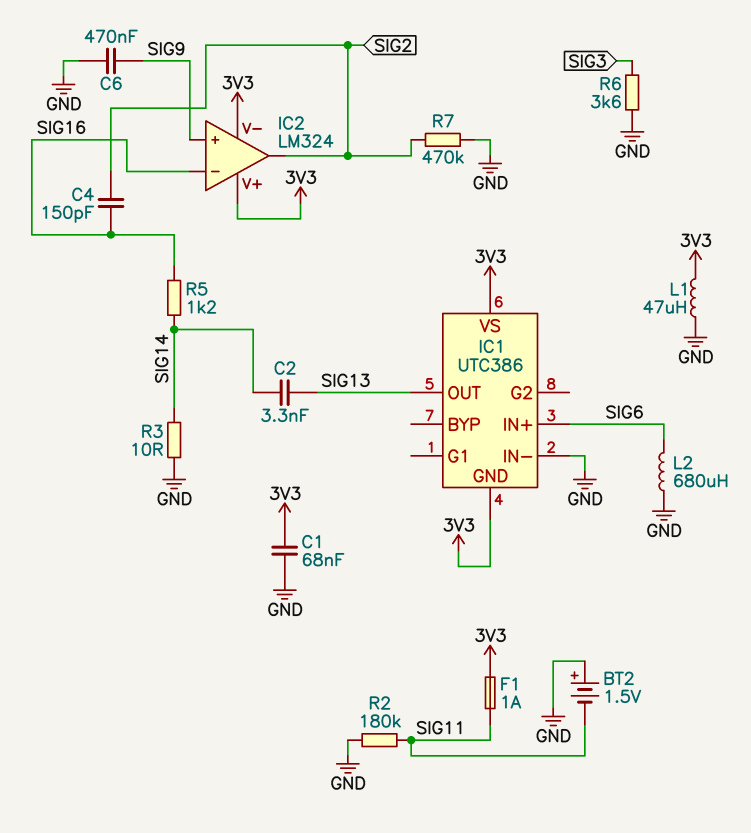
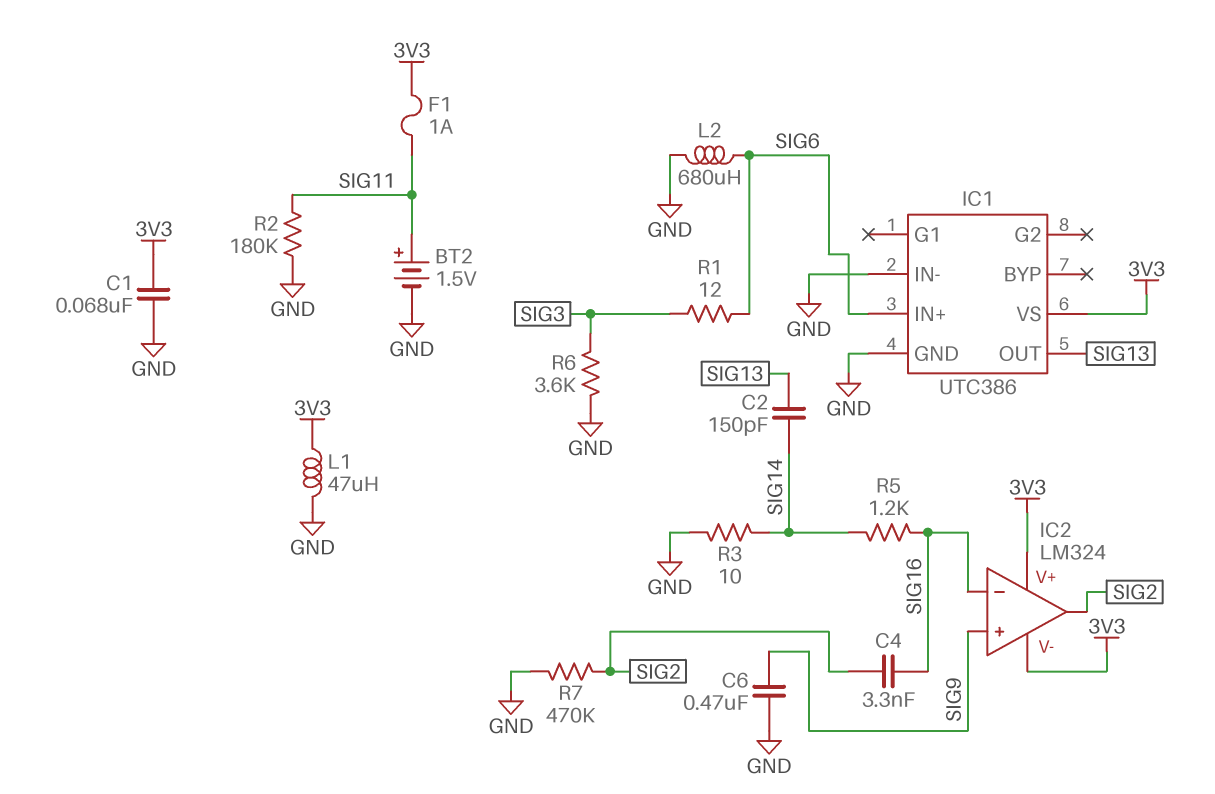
BT2: 1.5V (plus GND, minus SIG11) -> 1.5V (plus SIG11, minus GND)
C2: 3.3nF (SIG13, SIG14) -> 150pF (SIG13, SIG14)
C4: 150pF (SIG2, SIG16) -> 3.3nF (SIG2, SIG16)
IC1 pin GND: 3V3 -> GND
R1: none -> 12 (SIG3, SIG6)

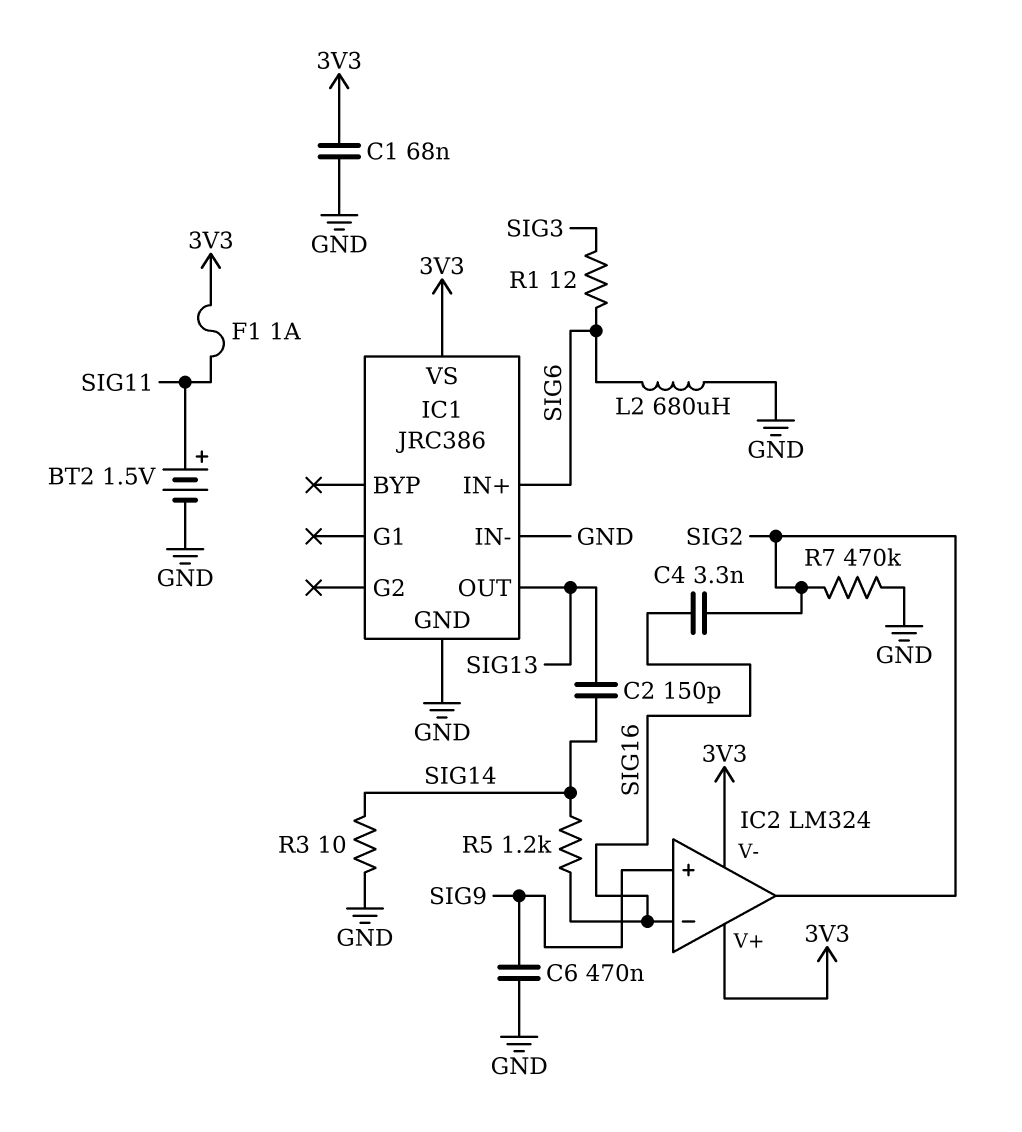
IC1: UTC386 -> JRC386
L1: 47uH (3V3, GND) -> none
R2: 180k (GND, SIG11) -> none
R6: 3.6k (GND, SIG3) -> none

